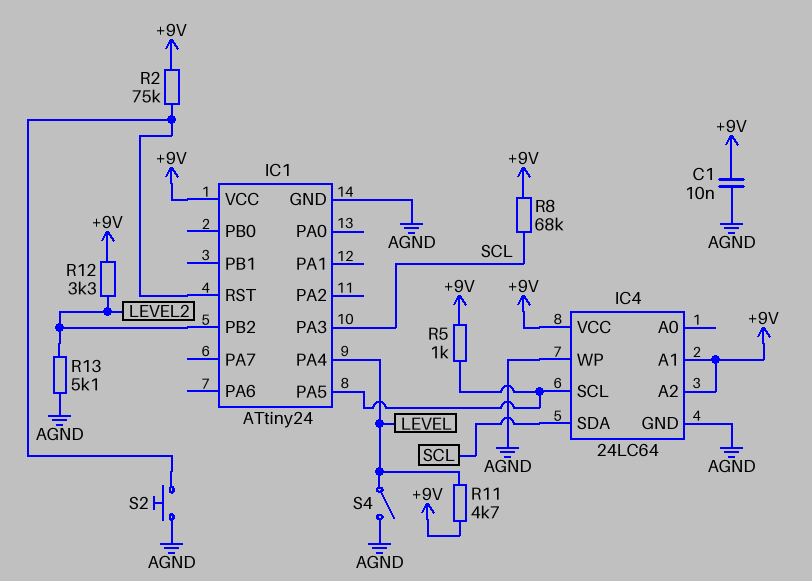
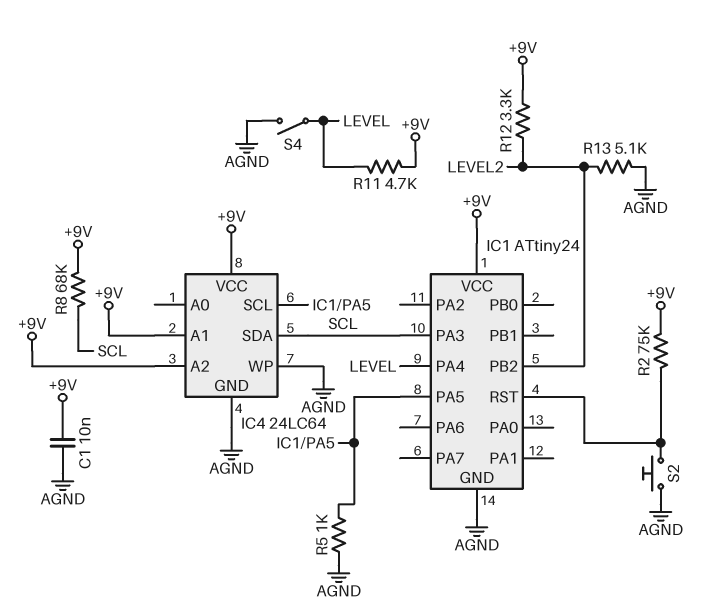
R5: 1k (+9V, IC1/PA5) -> 1k (AGND, IC1/PA5)

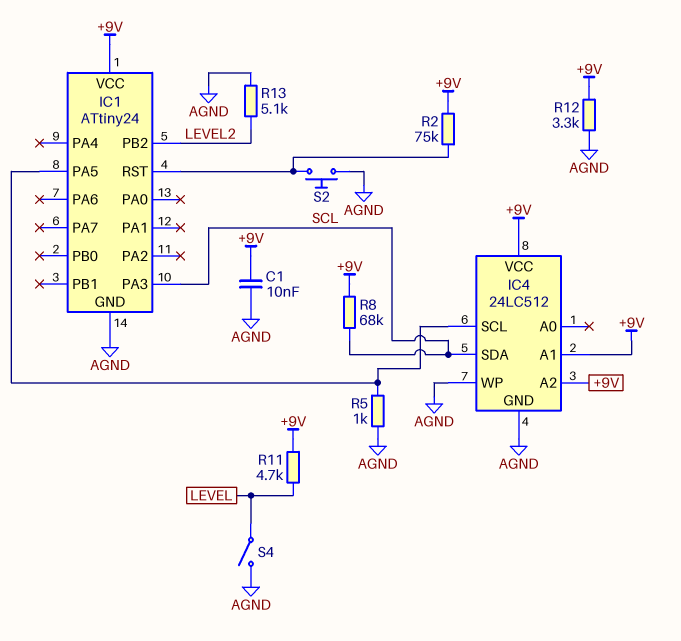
IC1 pin PA4: LEVEL -> none
IC4: 24LC64 -> 24LC512
R12: 3.3k (+9V, LEVEL2) -> 3.3k (+9V, AGND)

